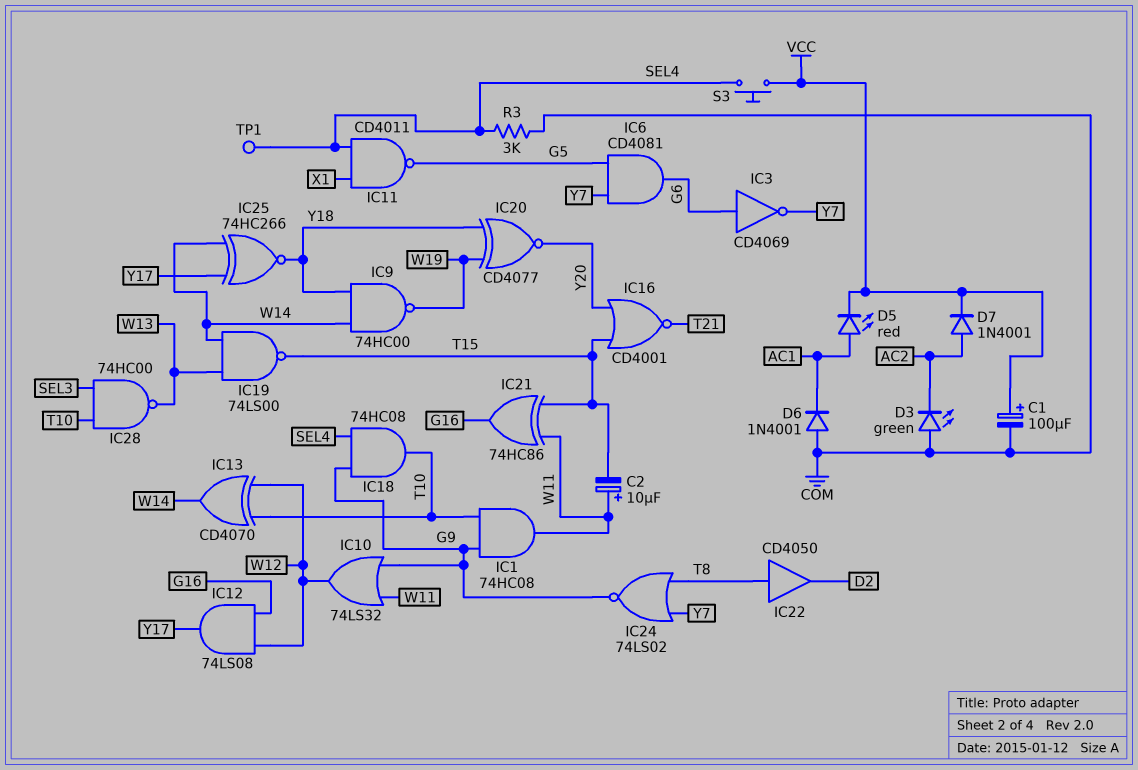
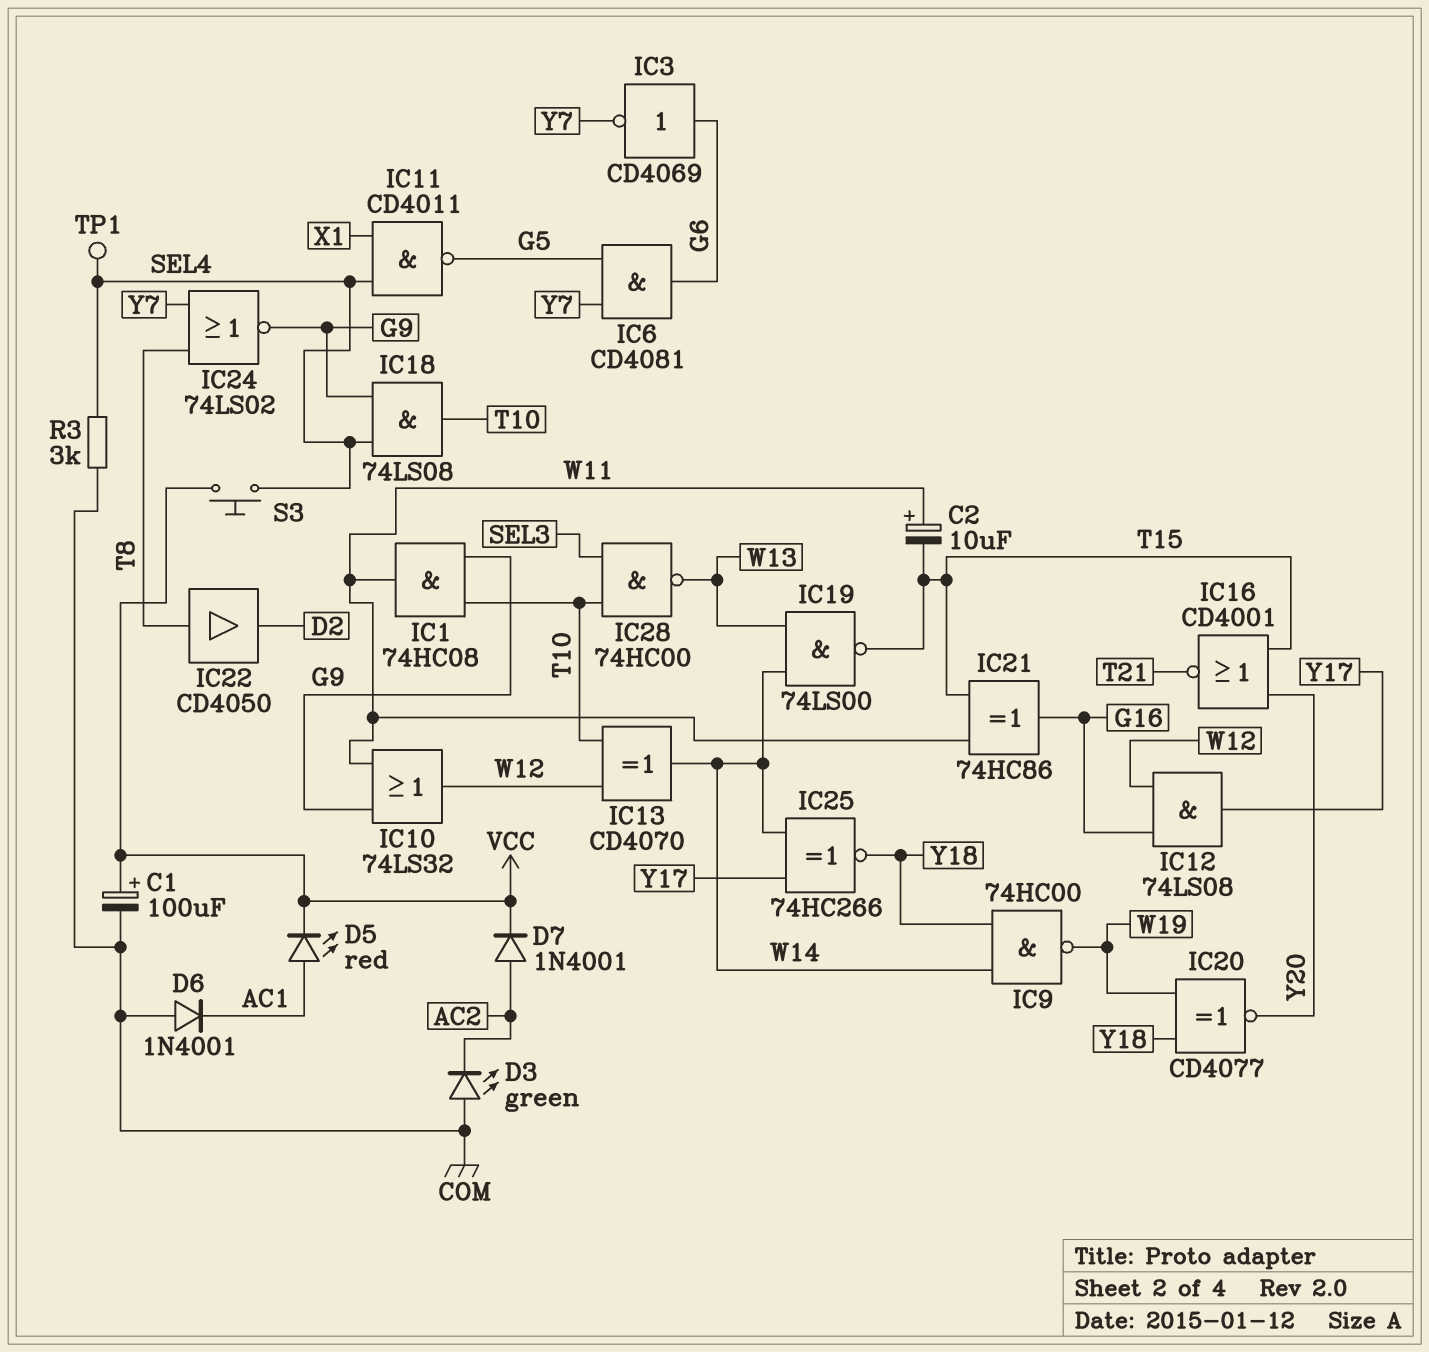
IC18: AND 74HC08 (in G9, in SEL4, out T10) -> AND 74LS08 (in G9, in SEL4, out T10)

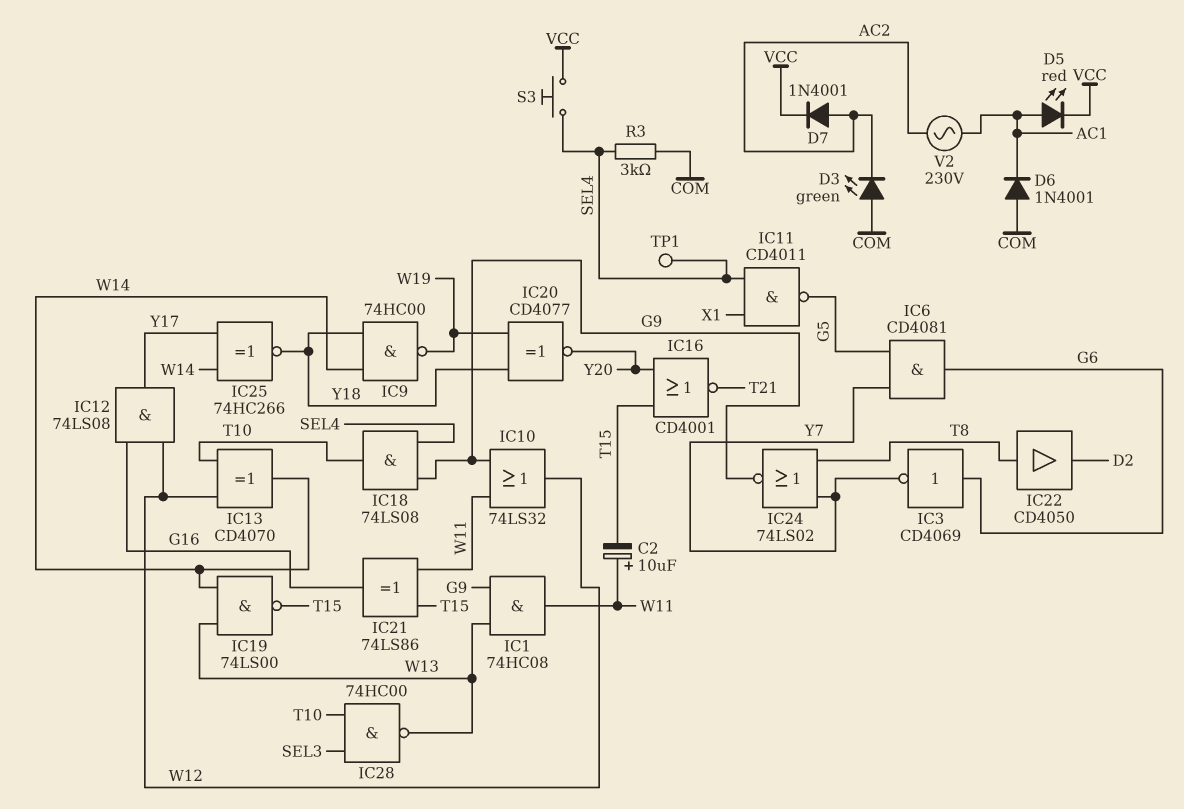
C1: 100uF (plus VCC, minus COM) -> none
IC1: AND 74HC08 (in G9, in T10, out W11) -> AND 74HC08 (in G9, in W13, out W11)
IC21: XOR 74HC86 (in T15, in W11, out G16) -> XOR 74LS86 (in T15, in W11, out G16)
V2: none -> AC 230V (AC1, AC2)

